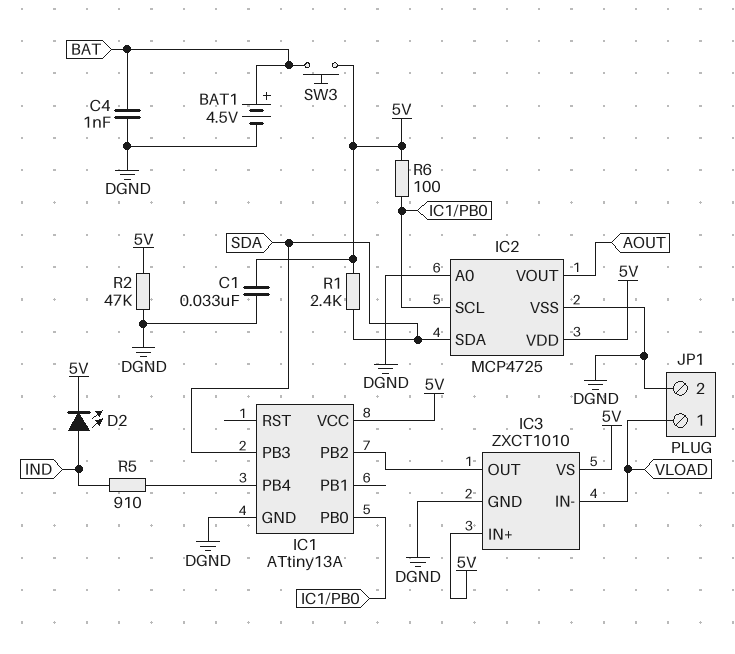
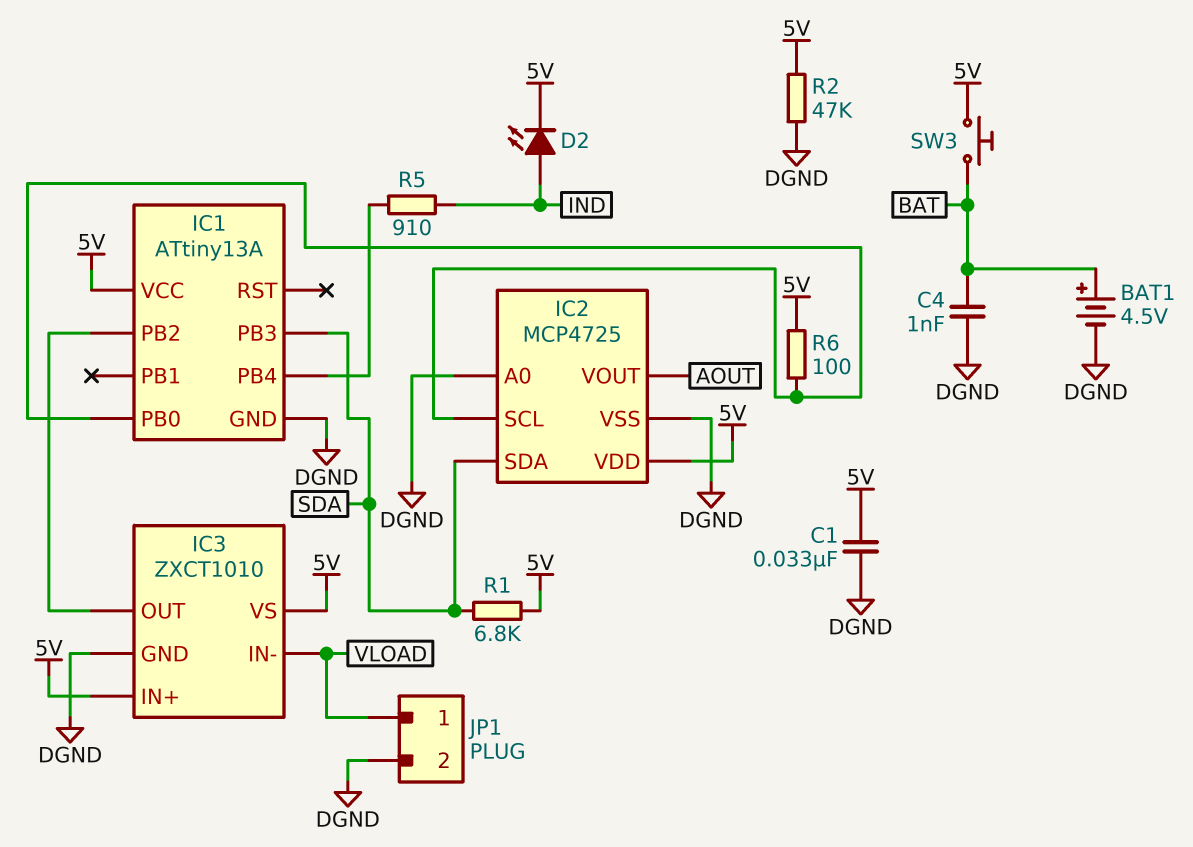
R1: 2.4k (5V, SDA) -> 6.8k (5V, SDA)

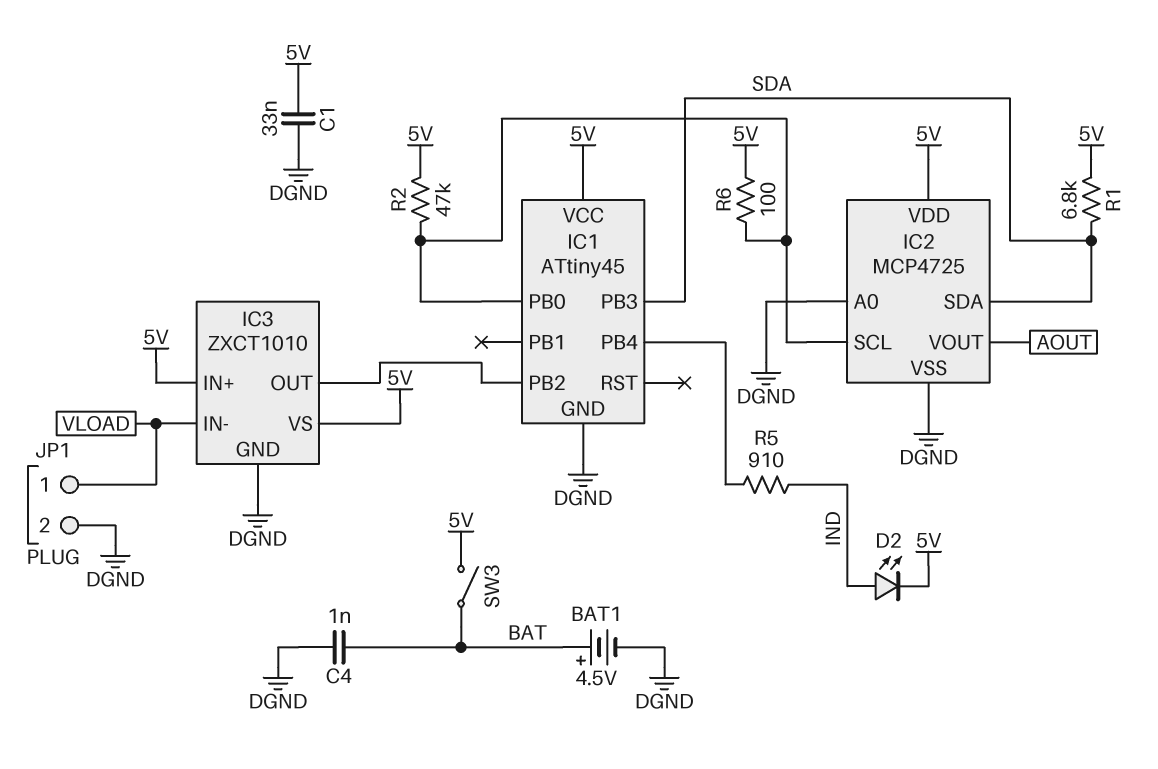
IC1: ATtiny13A -> ATtiny45
R2: 47k (5V, DGND) -> 47k (5V, IC1/PB0)
SW3: button (5V, BAT) -> switch (5V, BAT)

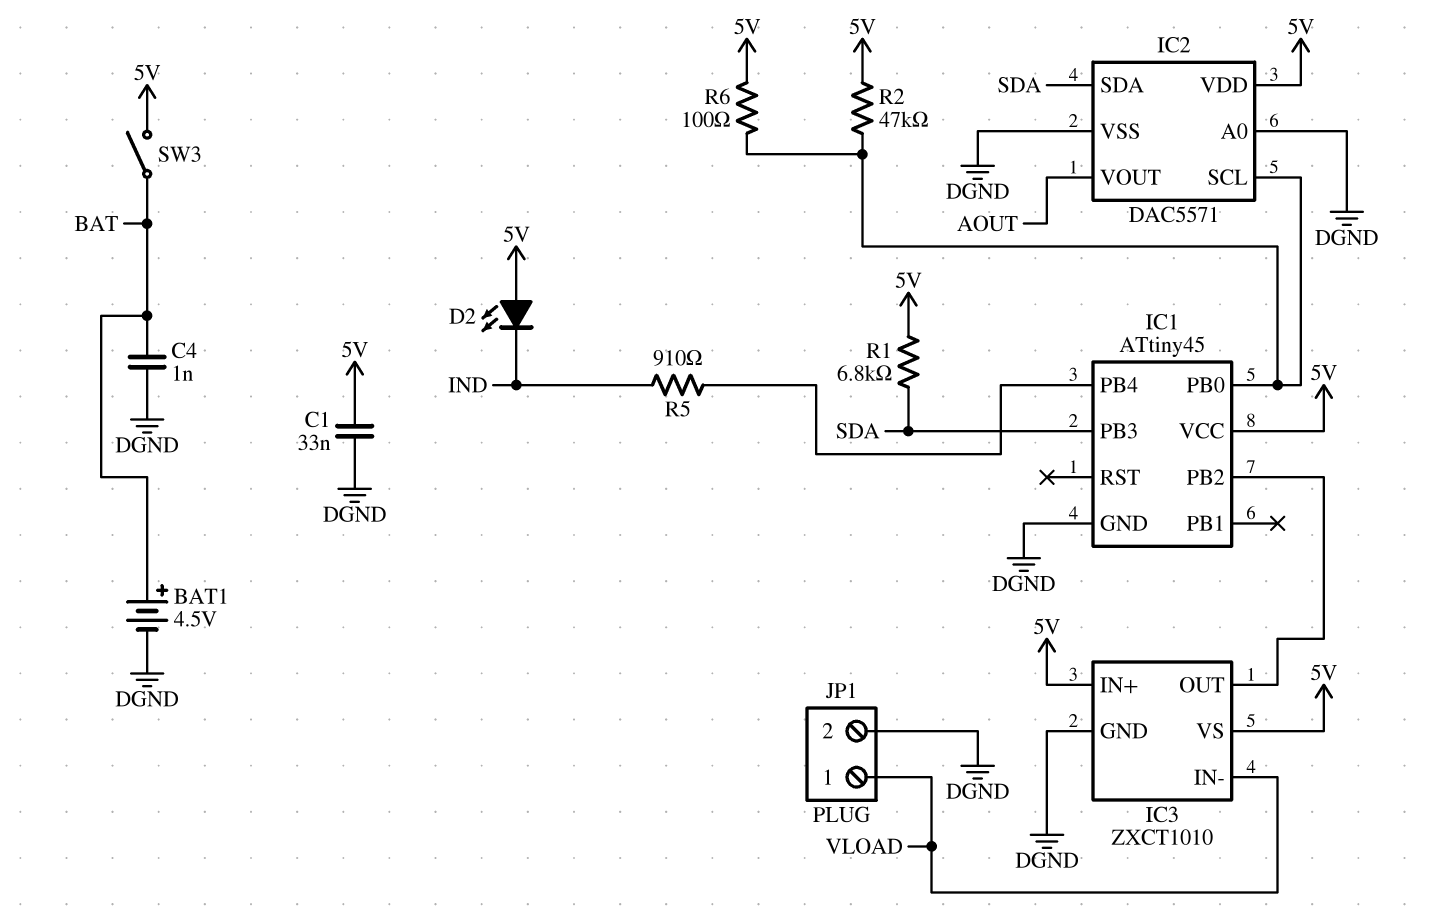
D2: LED (A IND, K 5V) -> LED (A 5V, K IND)
IC2: MCP4725 -> DAC5571

